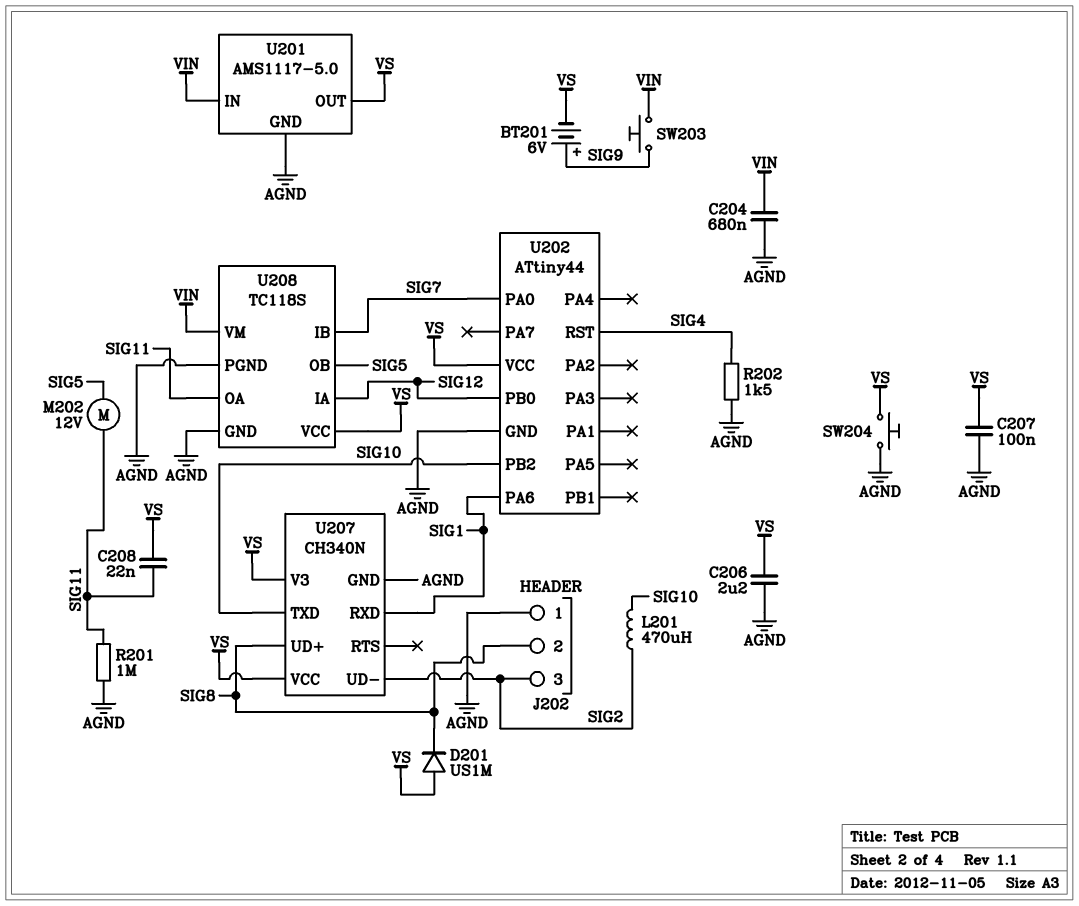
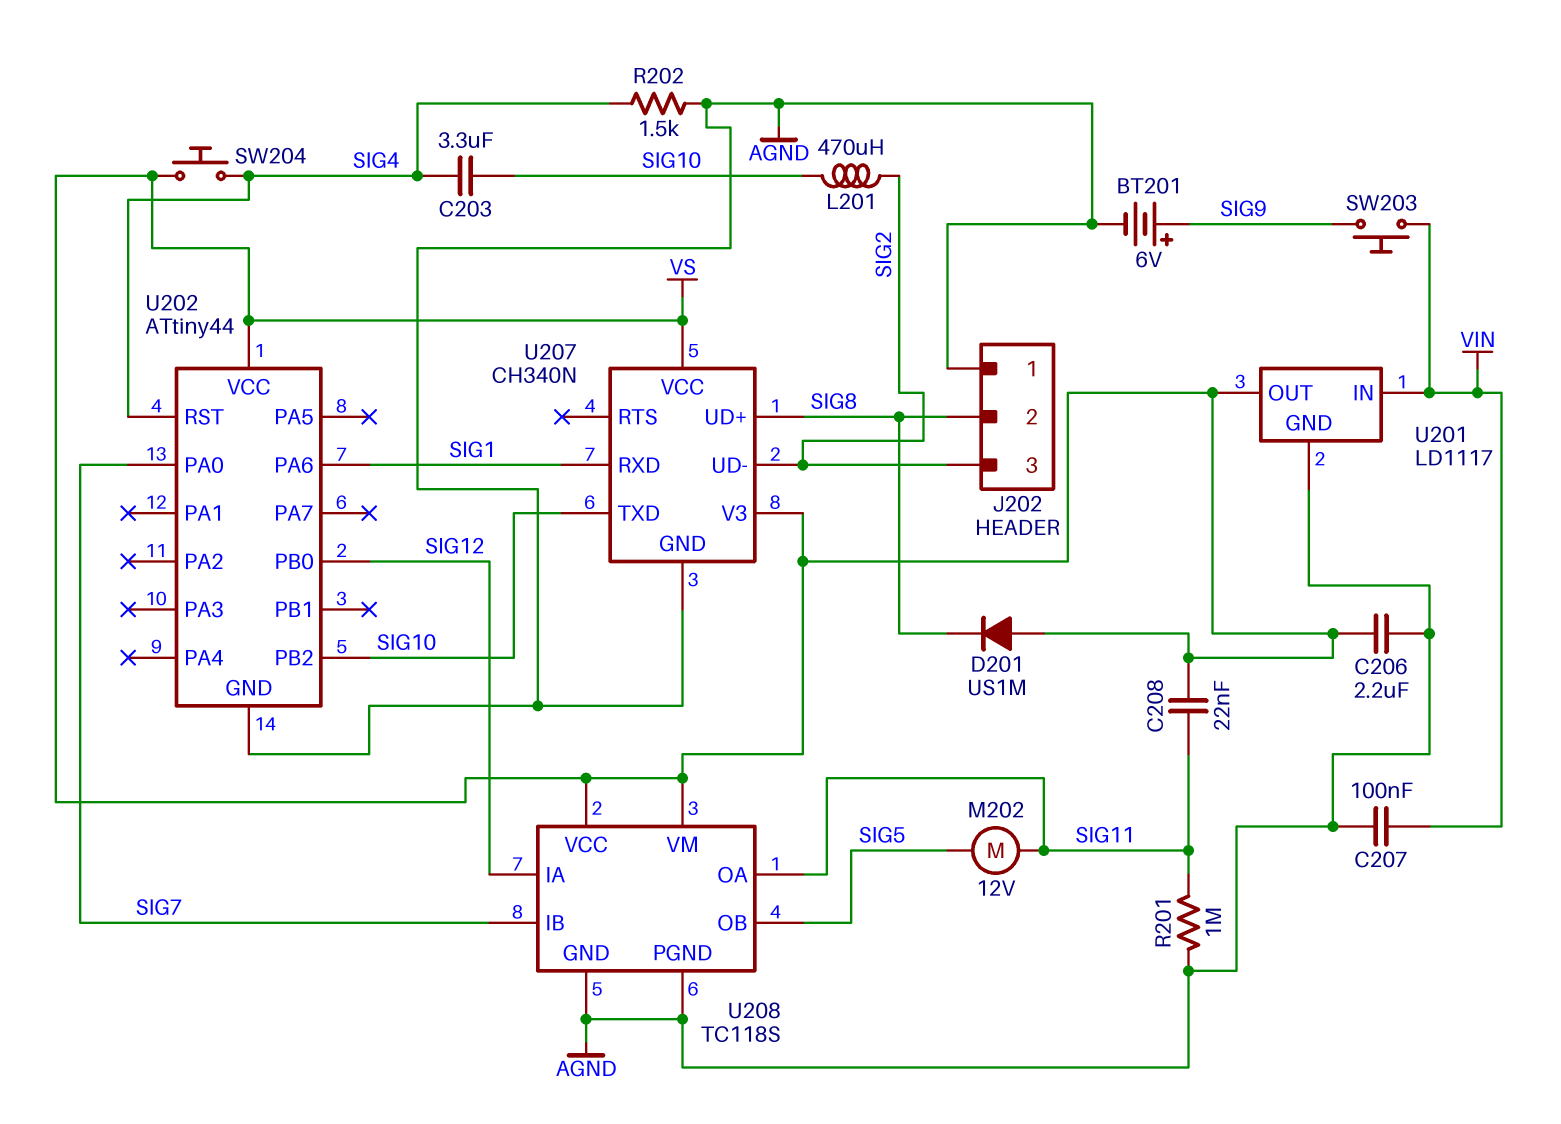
BT201: 6V (plus SIG9, minus VS) -> 6V (plus SIG9, minus AGND)
C203: none -> 3.3uF (SIG4, SIG10)
C204: 680nF (AGND, VIN) -> none
C207: 100nF (AGND, VS) -> 100nF (AGND, VIN)
SW204: button (AGND, VS) -> button (SIG4, VS)
U201: AMS1117-5.0 -> LD1117
U208 pin VM: VIN -> VS

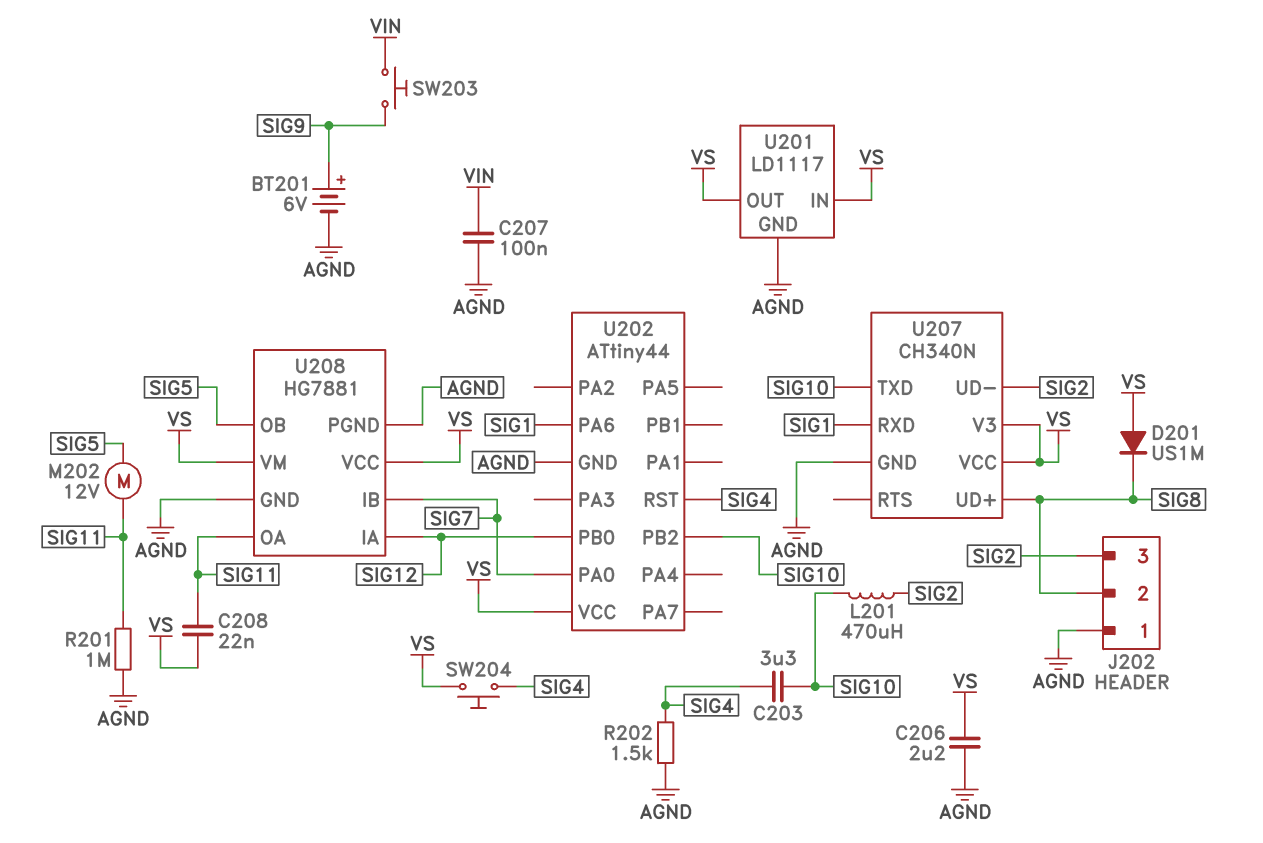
U201 pin IN: VIN -> VS
U208: TC118S -> HG7881

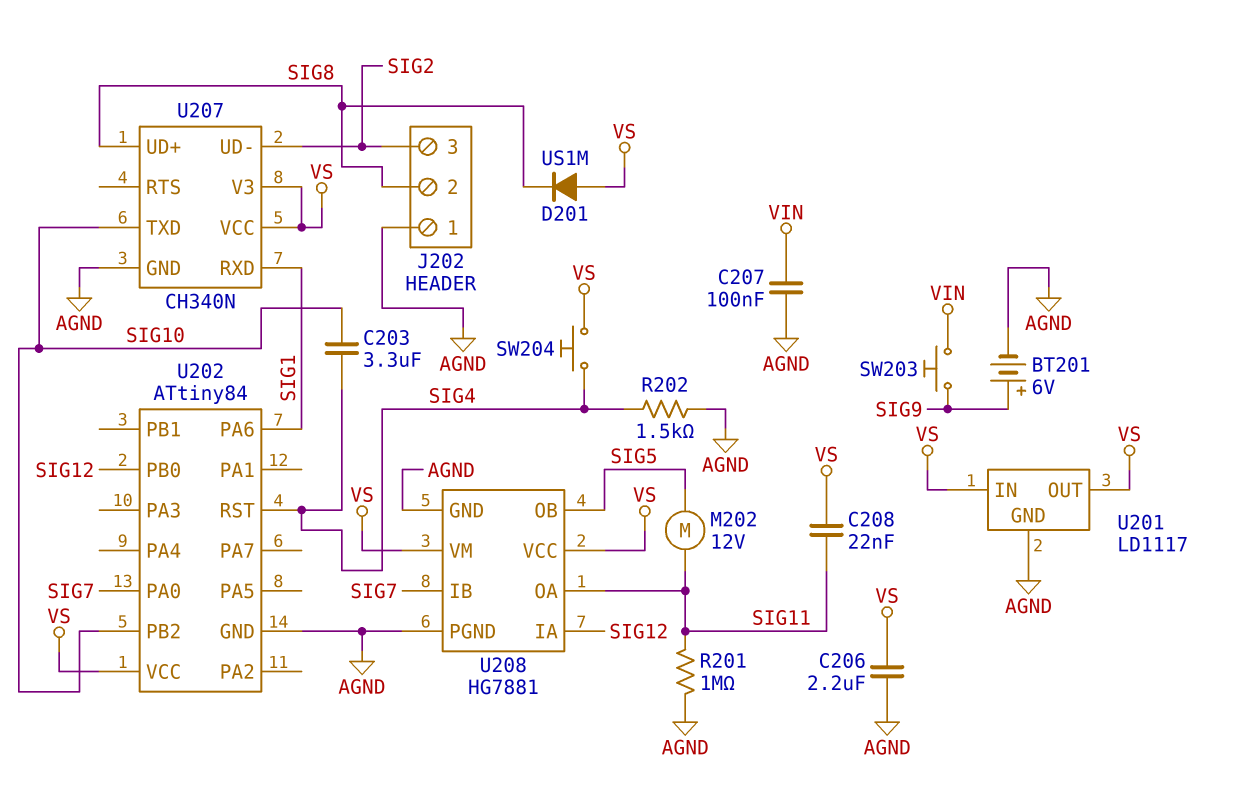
L201: 470uH (SIG2, SIG10) -> none
U202: ATtiny44 -> ATtiny84

